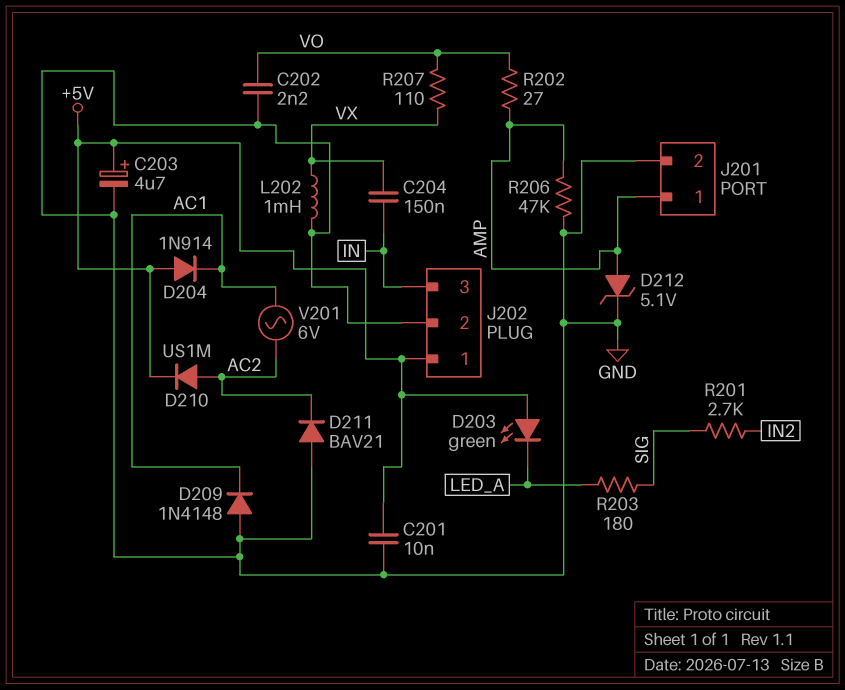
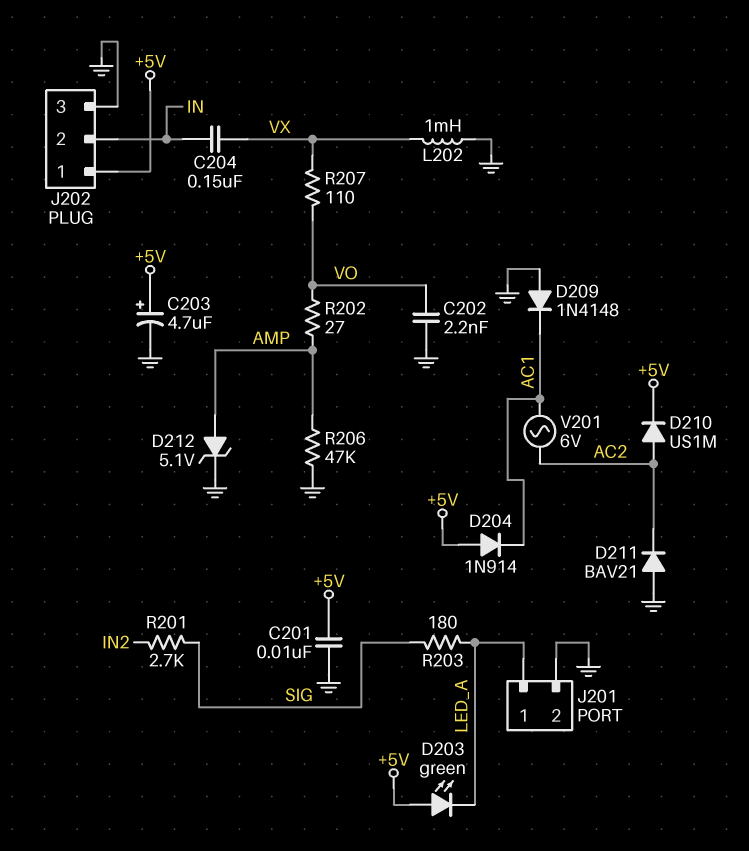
J201 pin 1: AMP -> LED_A
J202 pin 2: GND -> IN
J202 pin 3: IN -> GND

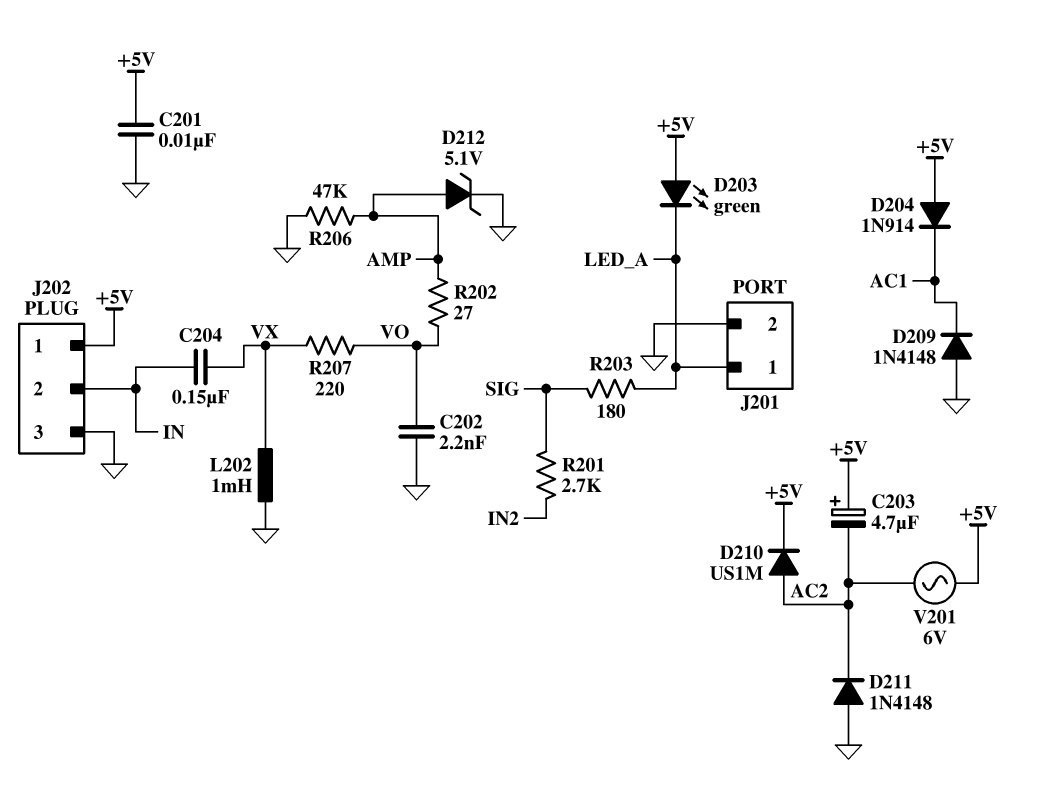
C203: 4.7uF (plus +5V, minus GND) -> 4.7uF (plus +5V, minus AC2)
D211: diode BAV21 (A GND, K AC2) -> diode 1N4148 (A GND, K AC2)
R207: 110 (VO, VX) -> 220 (VO, VX)
V201: AC 6V (AC1, AC2) -> AC 6V (+5V, AC2)

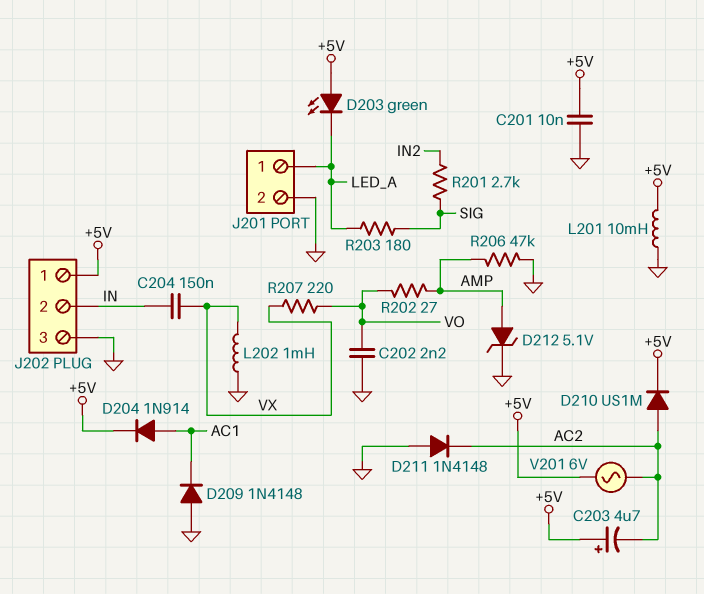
D204: diode 1N914 (A +5V, K AC1) -> diode 1N914 (A AC1, K +5V)
L201: none -> 10mH (+5V, GND)

